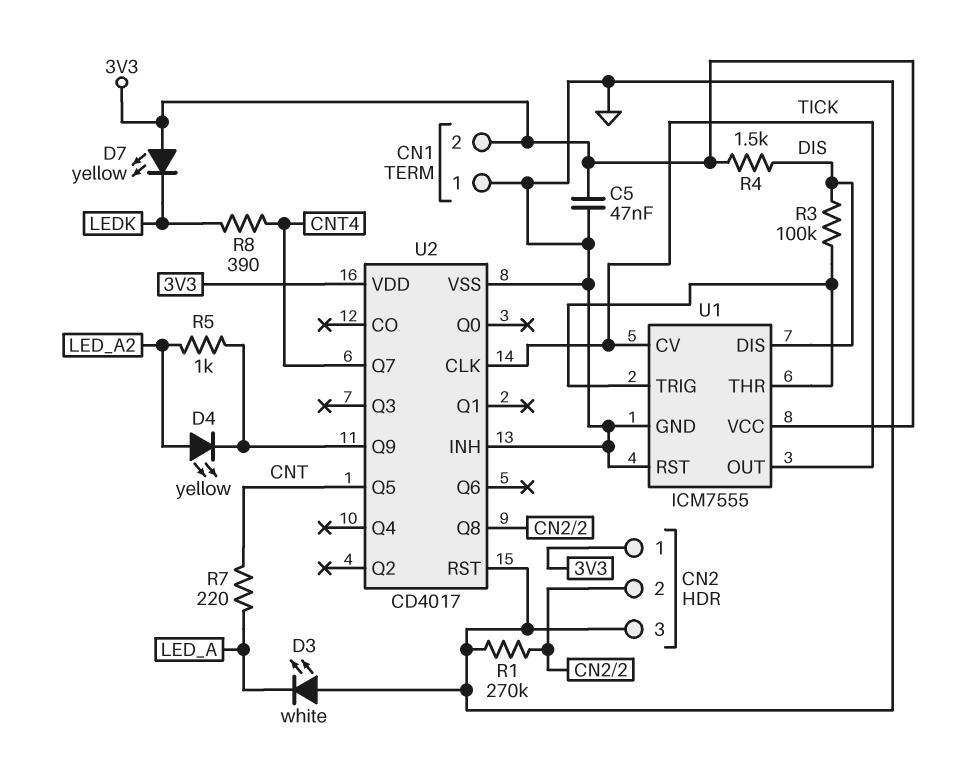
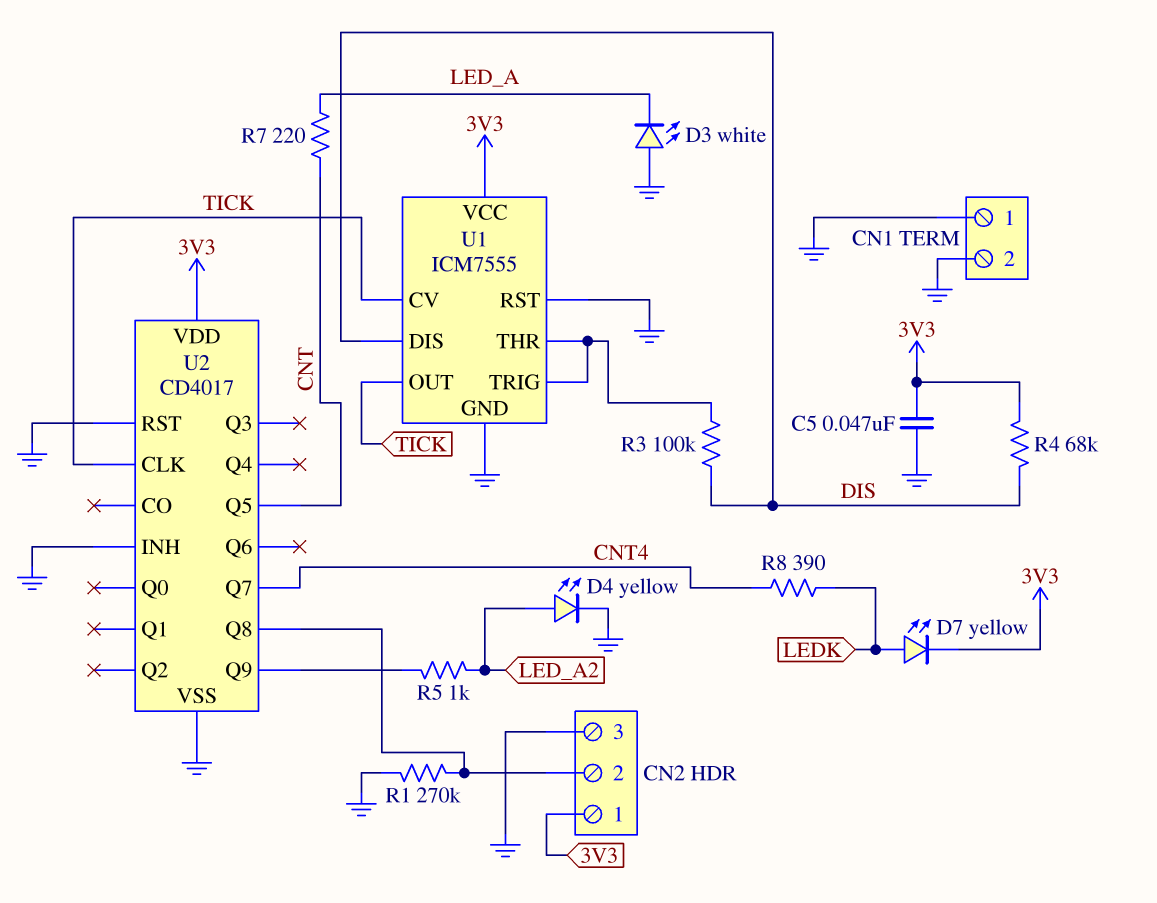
CN1 pin 2: 3V3 -> GND
D4: LED yellow (A LED_A2, K U2/Q9) -> LED yellow (A LED_A2, K GND)
D7: LED yellow (A 3V3, K LEDK) -> LED yellow (A LEDK, K 3V3)
R4: 1.5k (3V3, DIS) -> 68k (3V3, DIS)

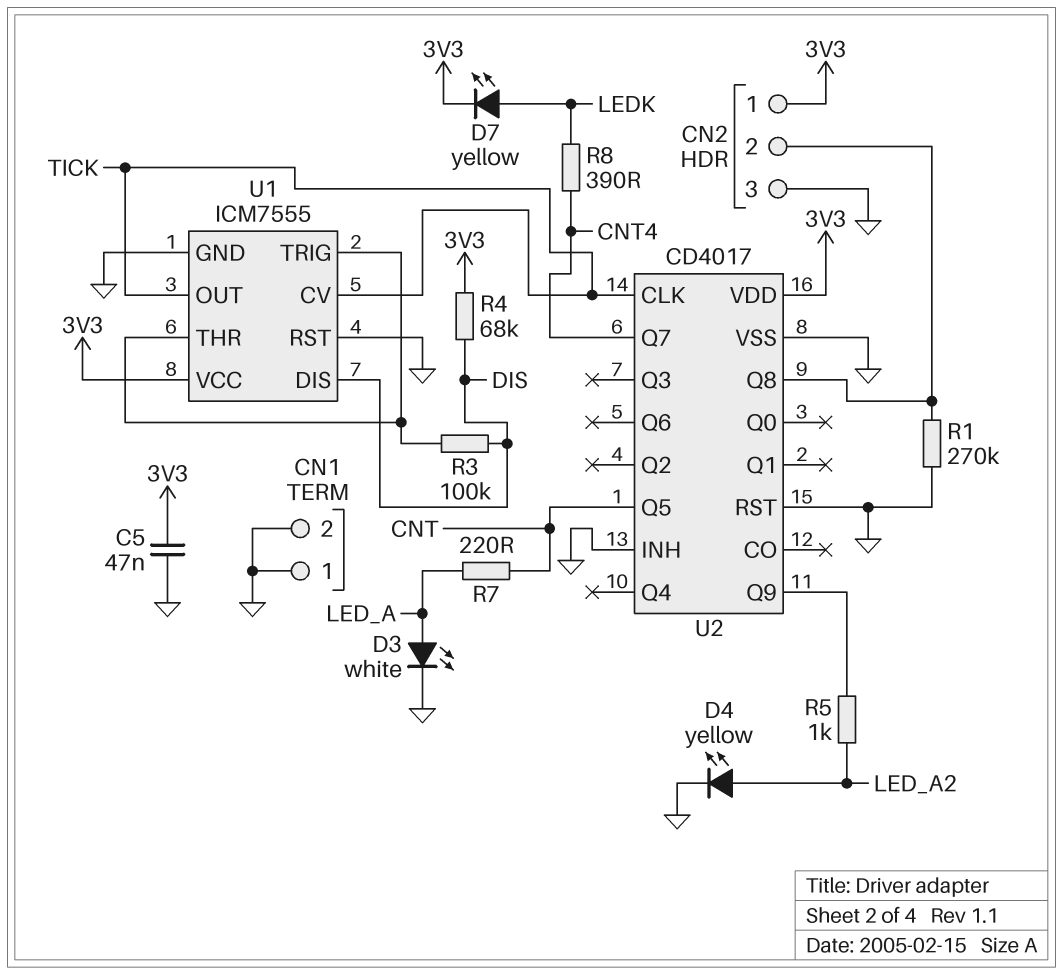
D3: LED white (A GND, K LED_A) -> LED white (A LED_A, K GND)

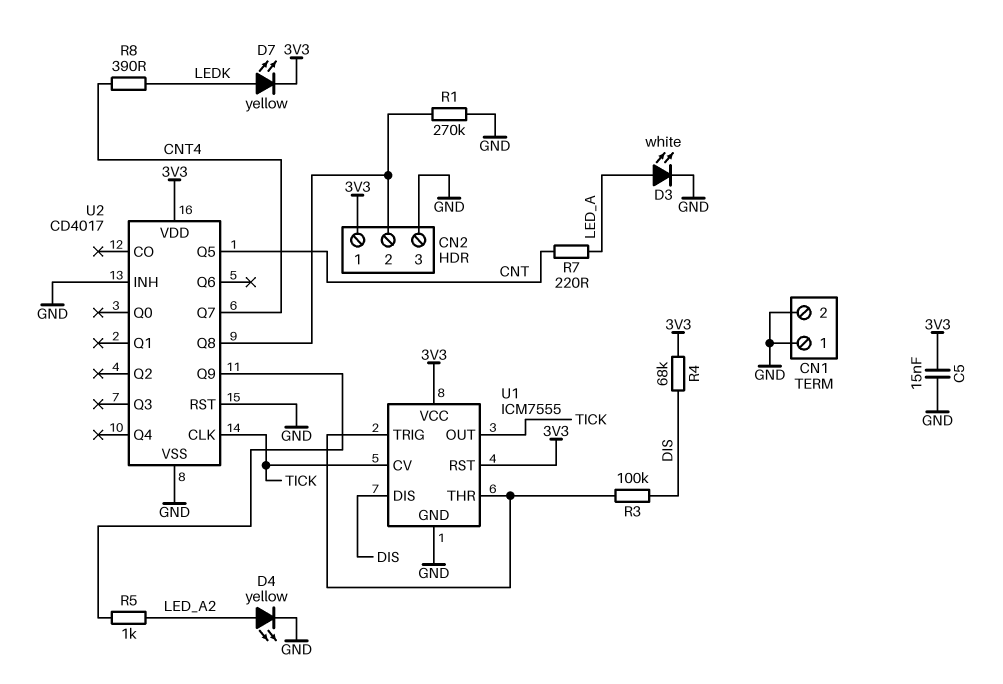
C5: 47nF (3V3, GND) -> 15nF (3V3, GND)
U1 pin RST: GND -> 3V3

